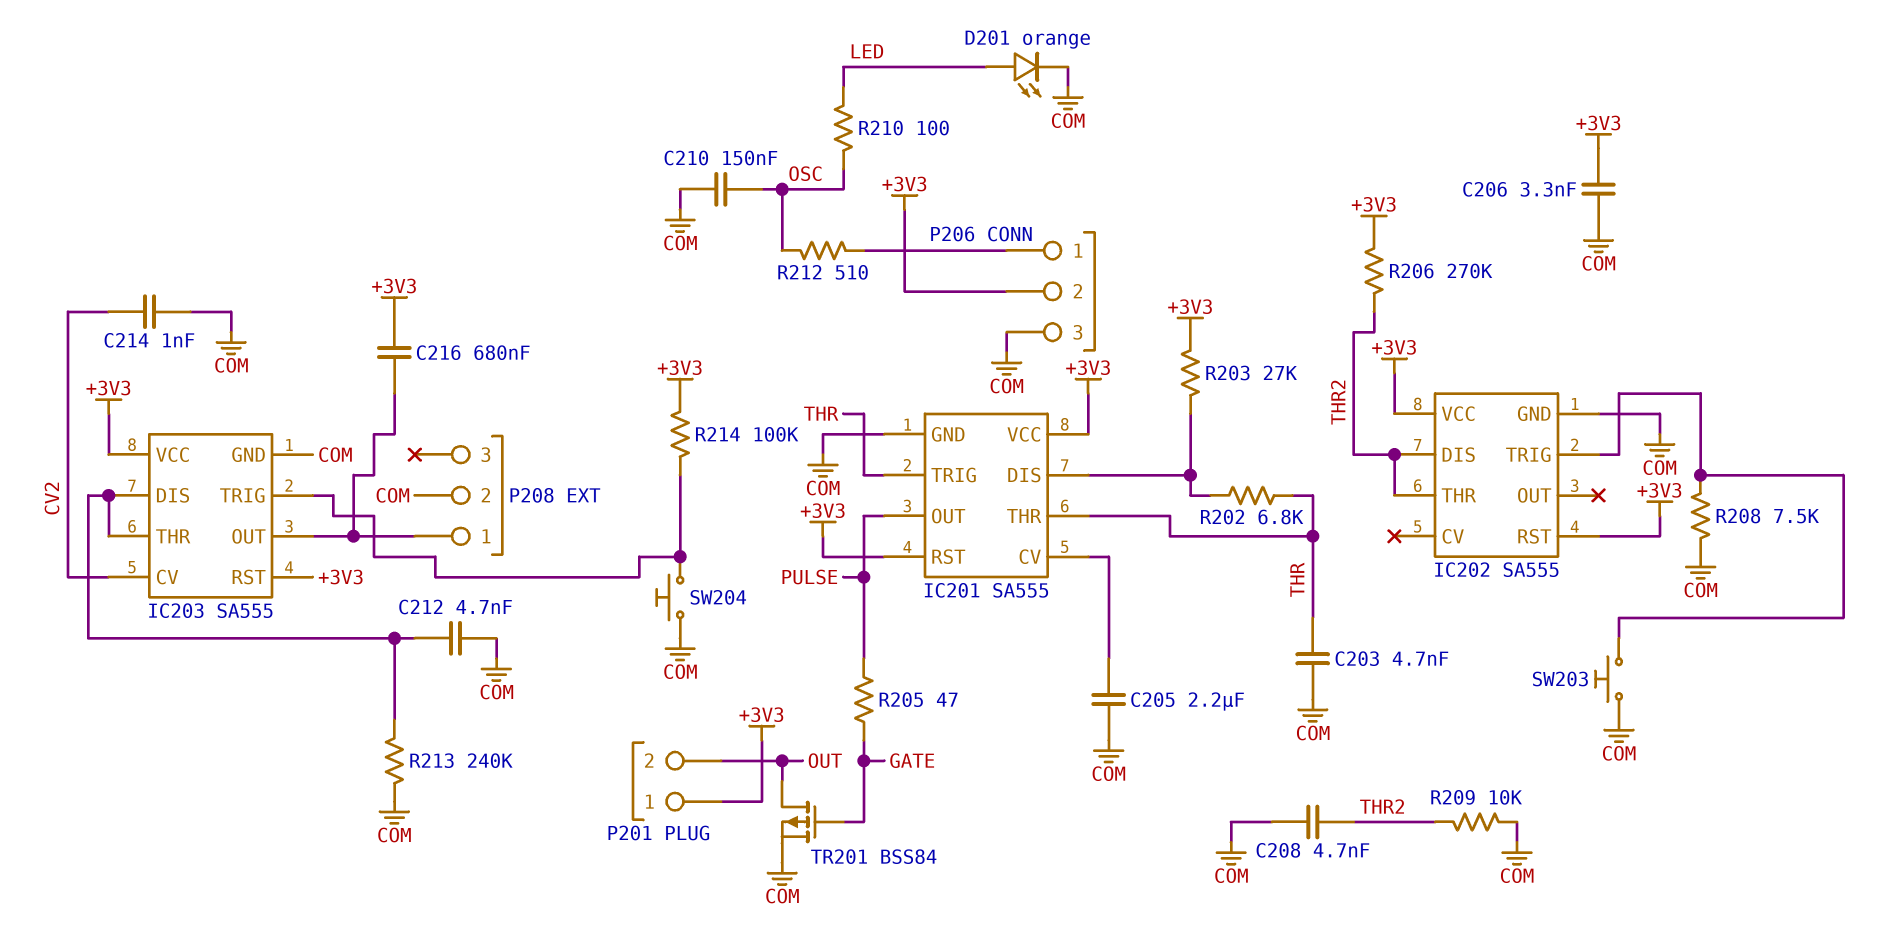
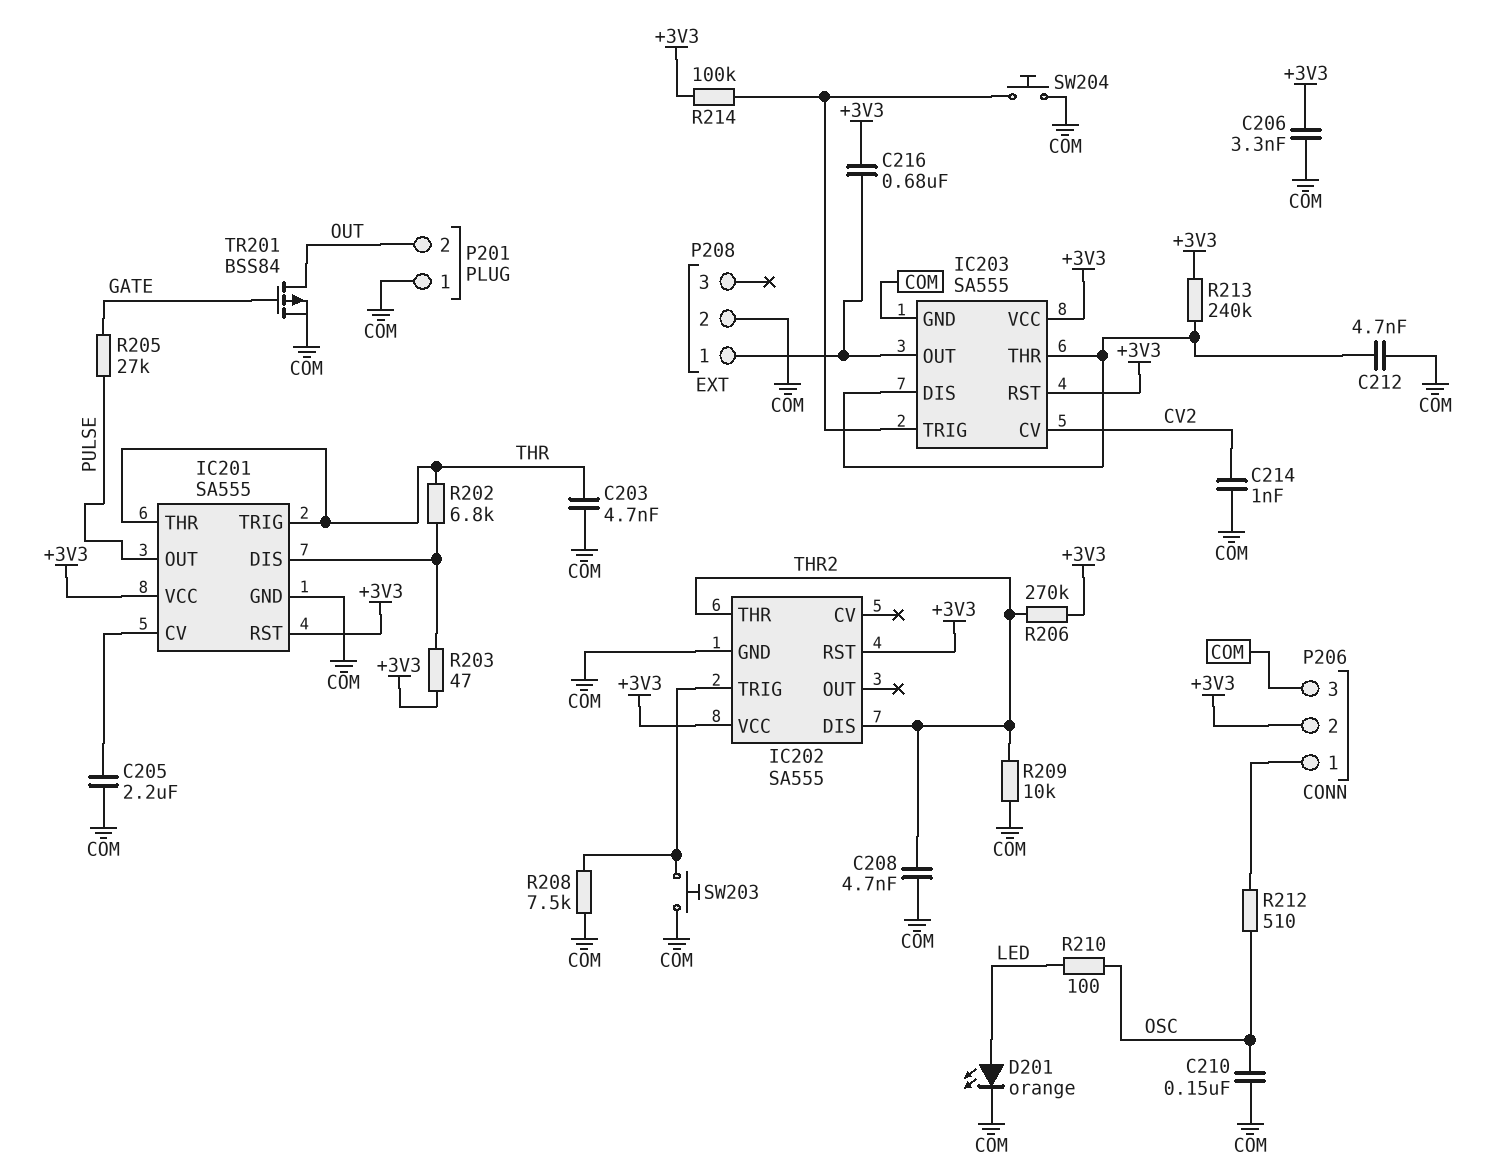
P201 pin 1: +3V3 -> COM
R203: 27k (+3V3, IC201/DIS) -> 47 (+3V3, IC201/DIS)
R205: 47 (GATE, PULSE) -> 27k (GATE, PULSE)
R213: 240k (COM, IC203/DIS) -> 240k (+3V3, IC203/DIS)

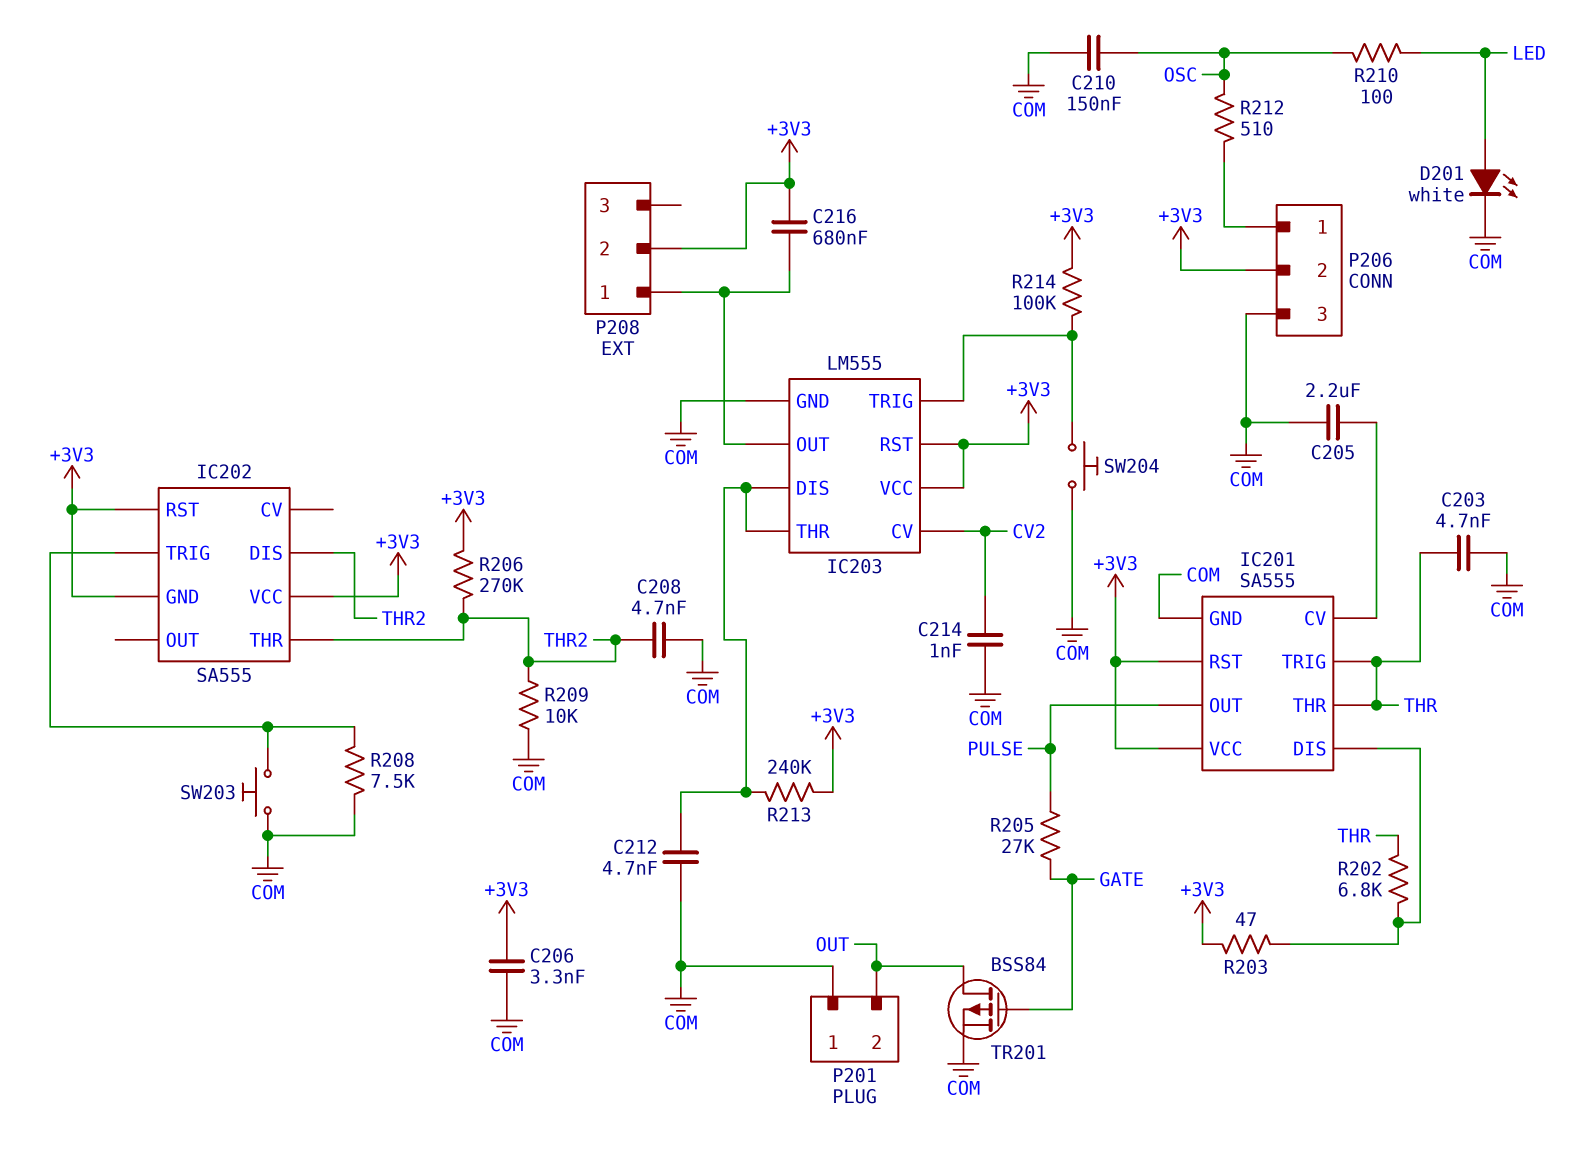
D201: LED orange (A LED, K COM) -> LED white (A LED, K COM)
IC202 pin GND: COM -> +3V3
IC203: SA555 -> LM555
P208 pin 2: COM -> +3V3

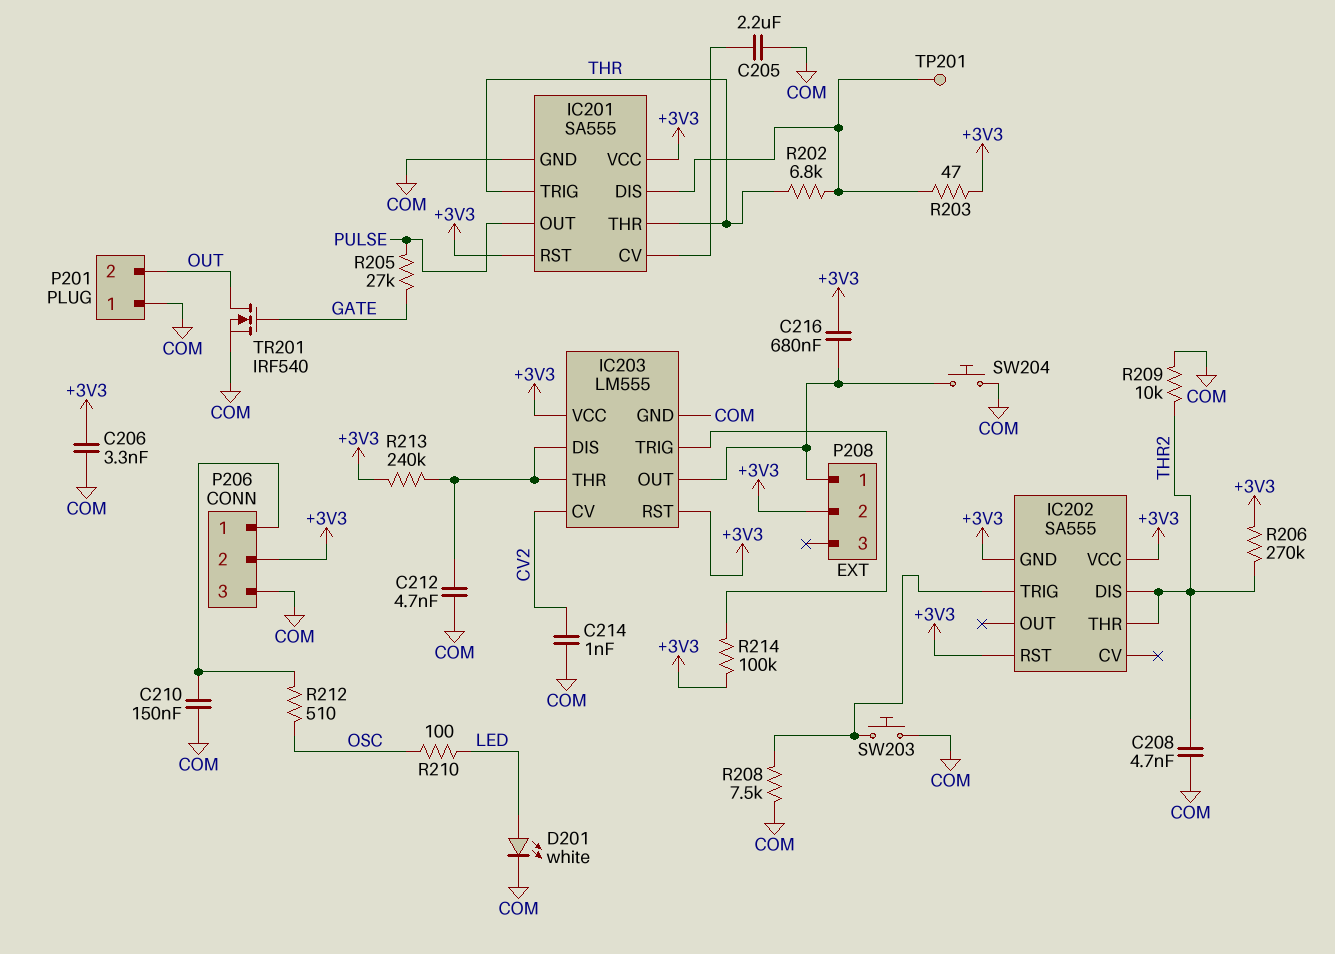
C203: 4.7nF (COM, THR) -> none
C210: 150nF (COM, OSC) -> 150nF (COM, P206/1)
SW204: button (COM, IC203/TRIG) -> button (COM, IC203/OUT)
TP201: none -> test point (IC201/DIS)
TR201: PMOS BSS84 (G GATE, D OUT, S COM) -> NMOS IRF540 (G GATE, D OUT, S COM)

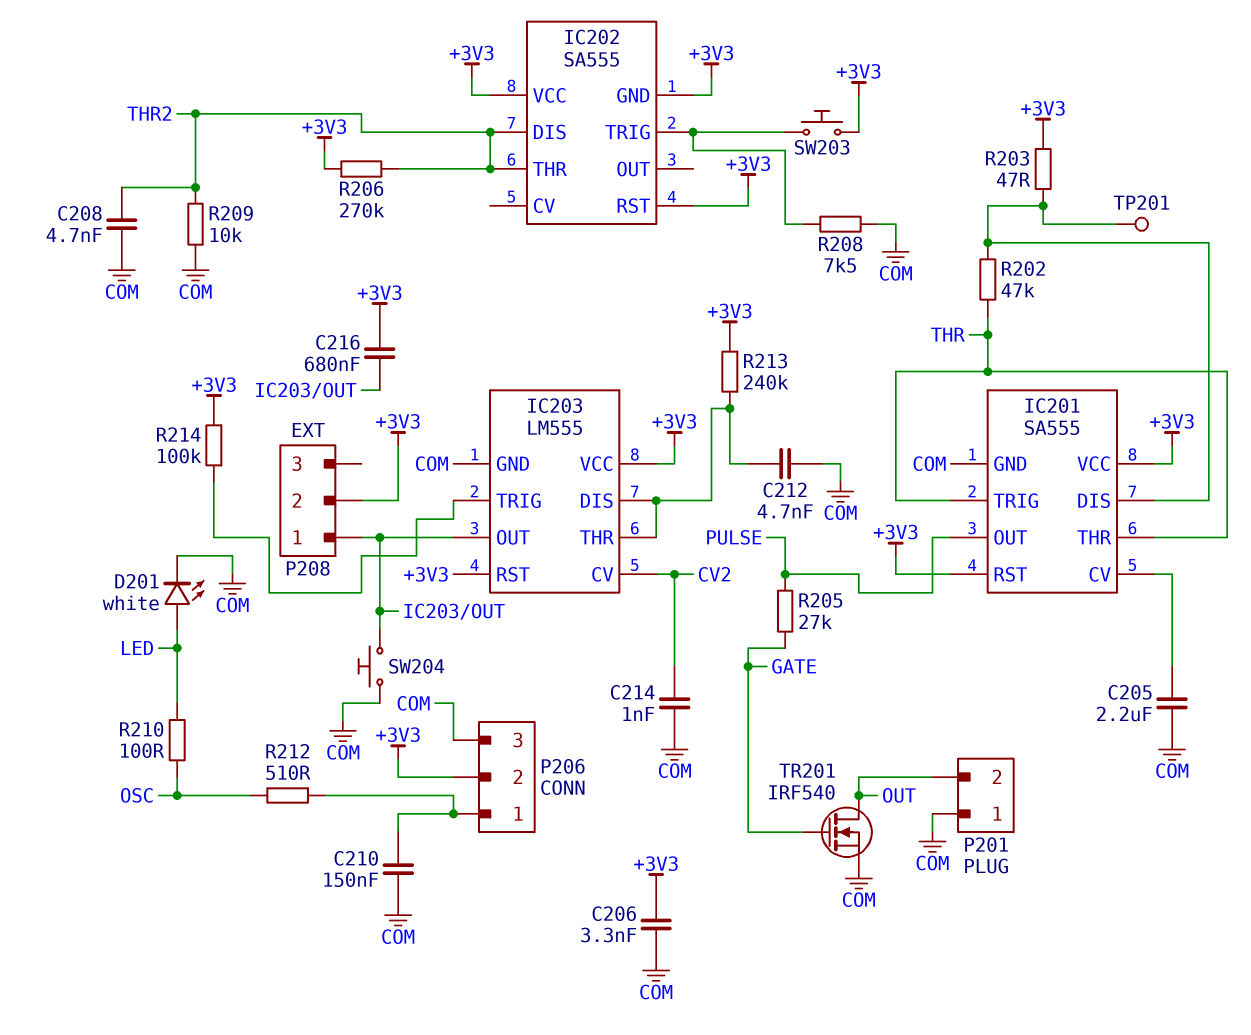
R202: 6.8k (IC201/DIS, THR) -> 47k (IC201/DIS, THR)
SW203: button (COM, IC202/TRIG) -> button (+3V3, IC202/TRIG)

